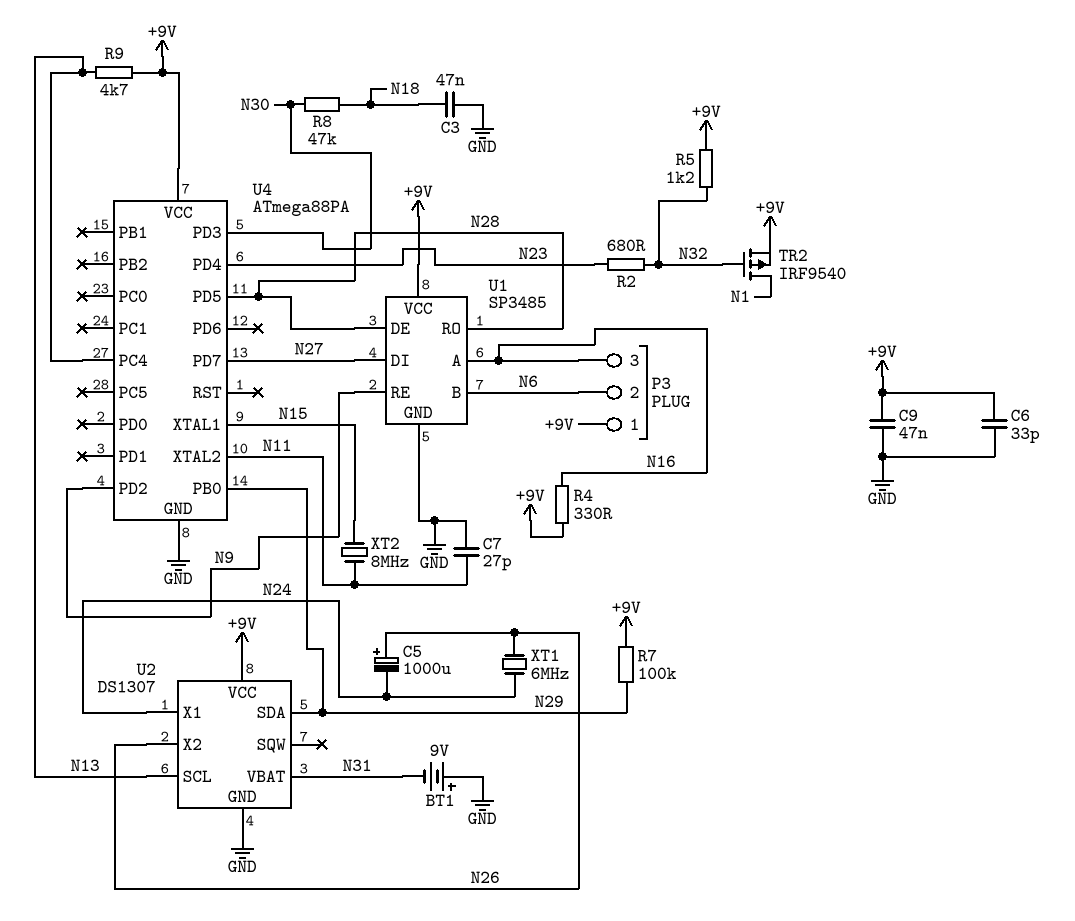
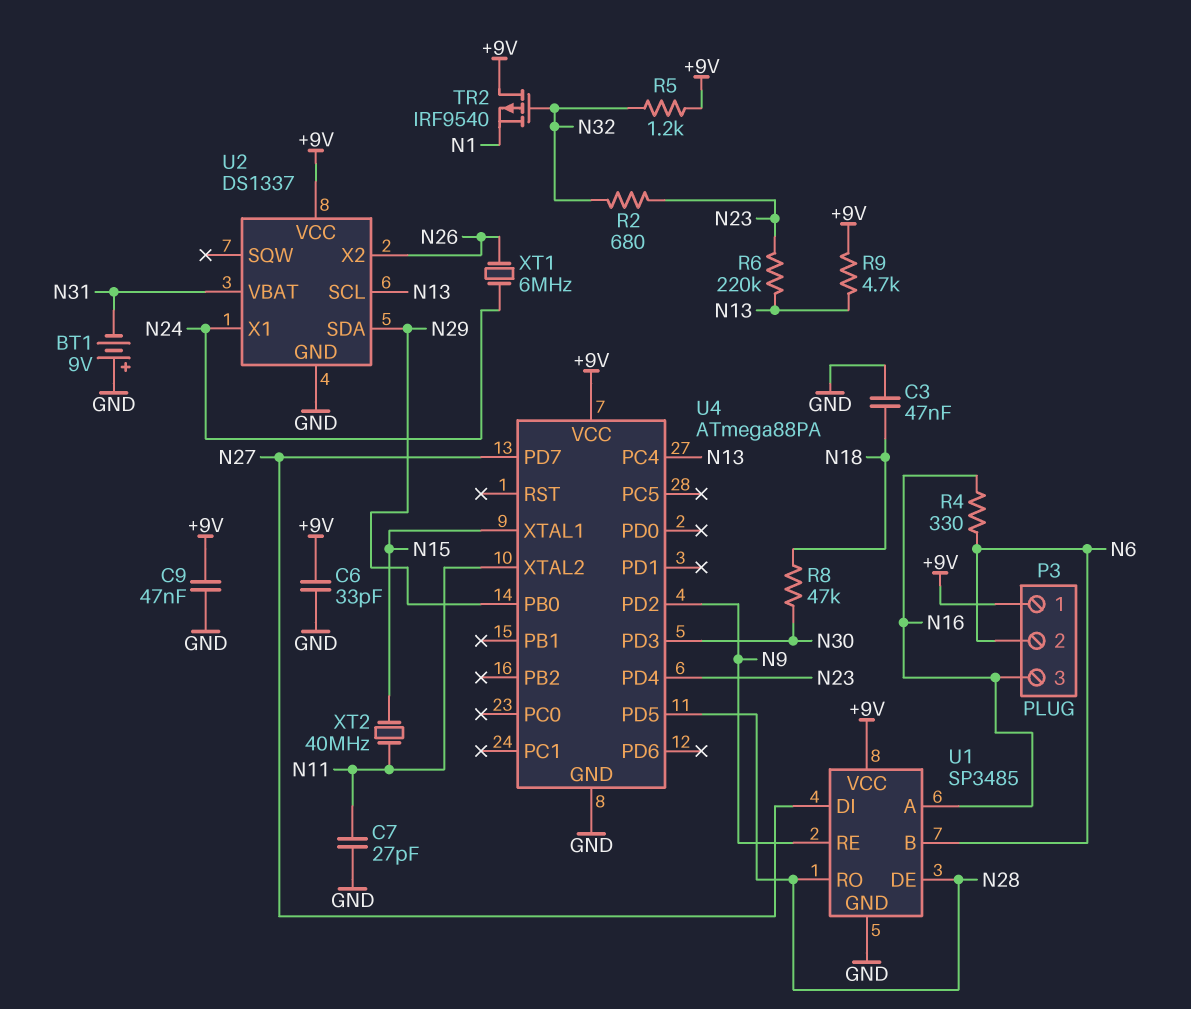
C5: 1000uF (plus N26, minus N24) -> none
R4: 330 (+9V, N16) -> 330 (N6, N16)
R6: none -> 220k (N13, N23)
R7: 100k (+9V, N29) -> none
TR2: PMOS IRF9540 (G N32, D N1, S +9V) -> PMOS IRF9540 (G N32, D +9V, S N1)
U2: DS1307 -> DS1337
XT2: 8MHz (N11, N15) -> 40MHz (N11, N15)

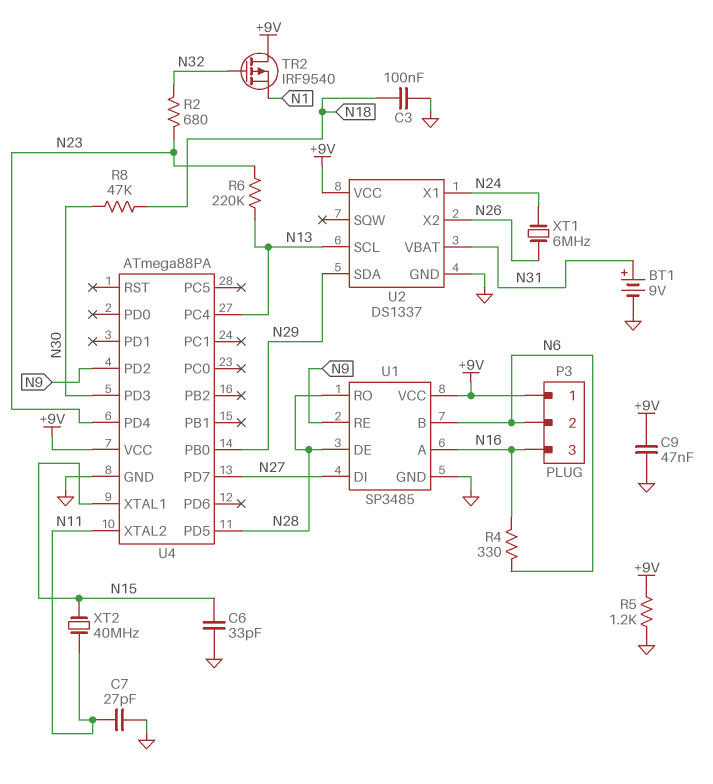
BT1: 9V (plus GND, minus N31) -> 9V (plus N31, minus GND)
C3: 47nF (GND, N18) -> 100nF (GND, N18)
C6: 33pF (+9V, GND) -> 33pF (GND, N15)
R5: 1.2k (+9V, N32) -> 1.2k (+9V, GND)
R9: 4.7k (+9V, N13) -> none

